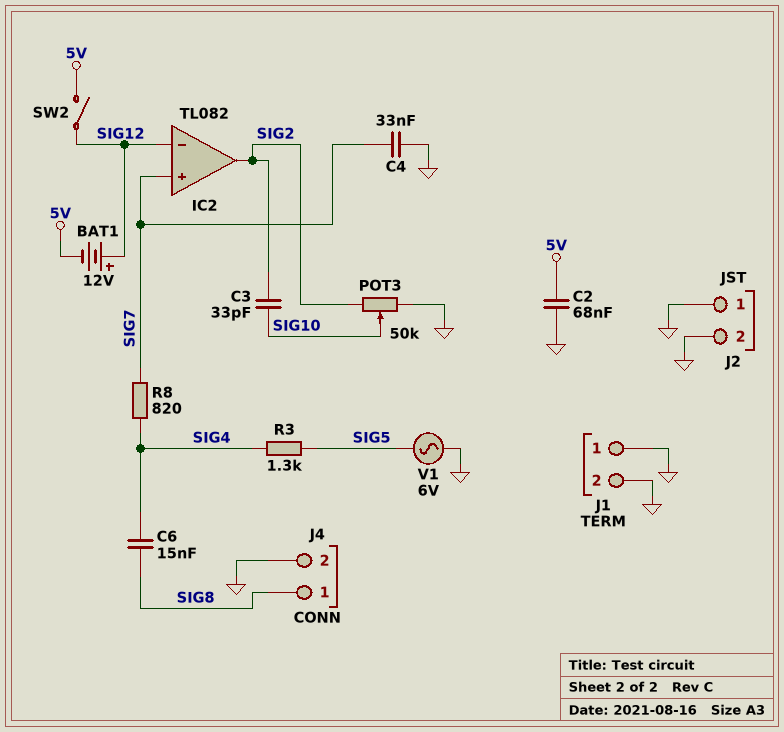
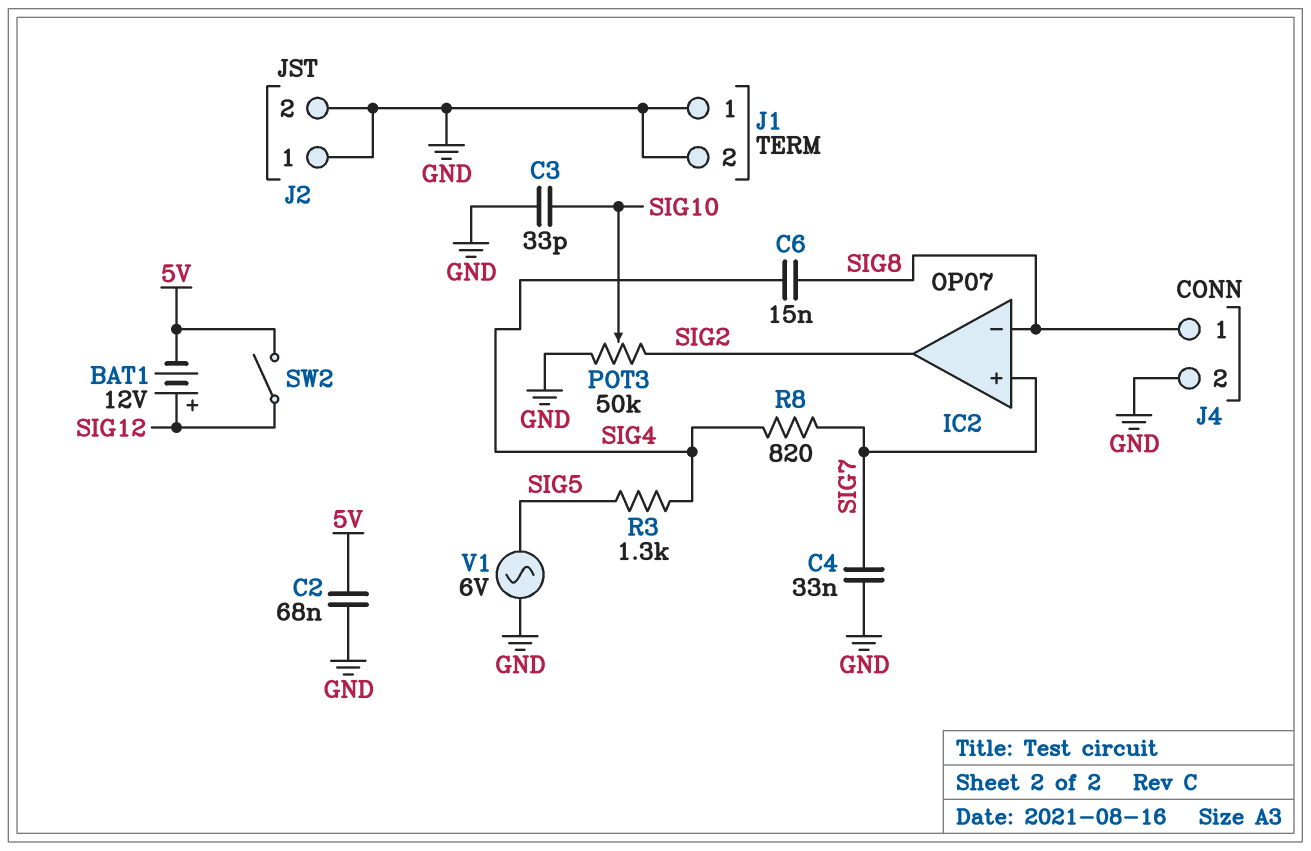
C3: 33pF (SIG2, SIG10) -> 33pF (GND, SIG10)
IC2: TL082 -> OP07
IC2 pin in-: SIG12 -> SIG8

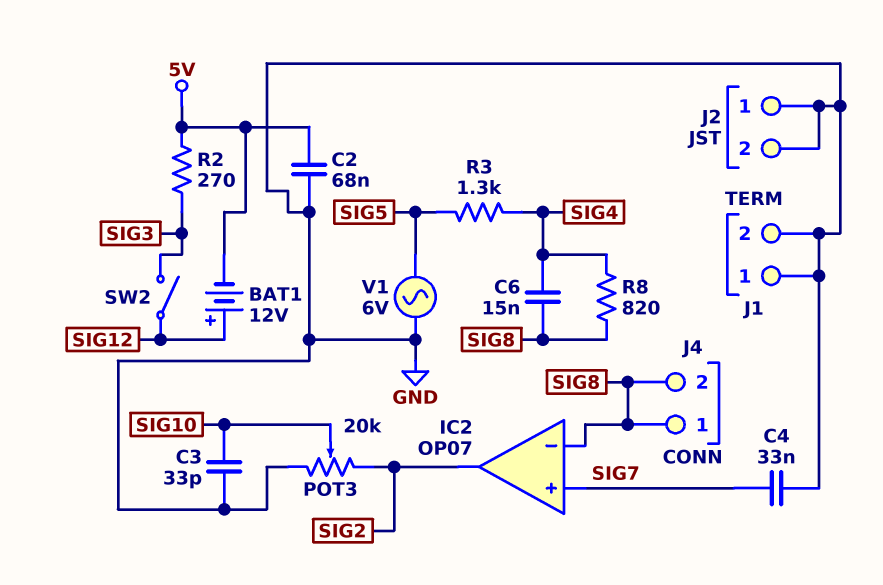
J4 pin 2: GND -> SIG8
POT3: 50k (GND, SIG2, wiper SIG10) -> 20k (GND, SIG2, wiper SIG10)
R2: none -> 270 (5V, SIG3)
R8: 820 (SIG4, SIG7) -> 820 (SIG4, SIG8)
SW2: switch (5V, SIG12) -> switch (SIG3, SIG12)

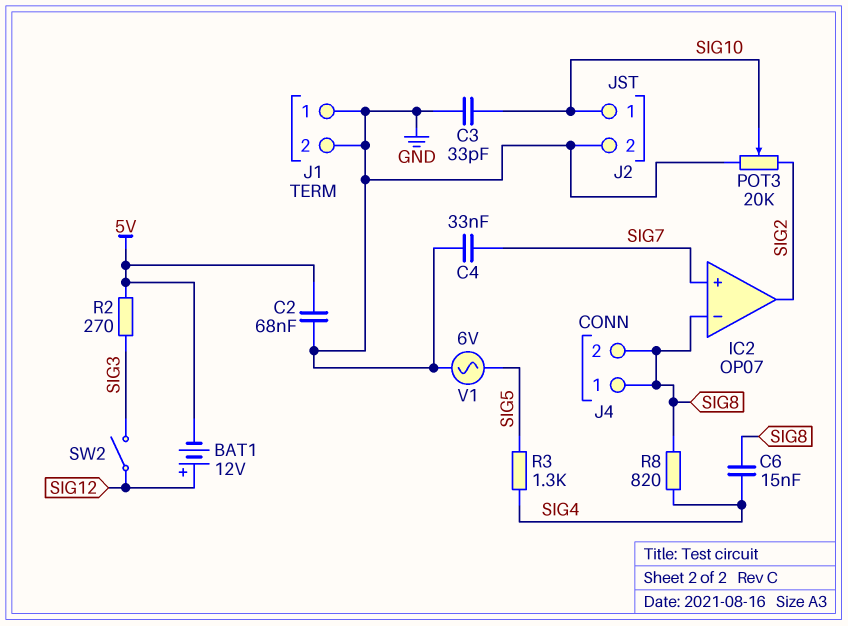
J2 pin 1: GND -> SIG10

